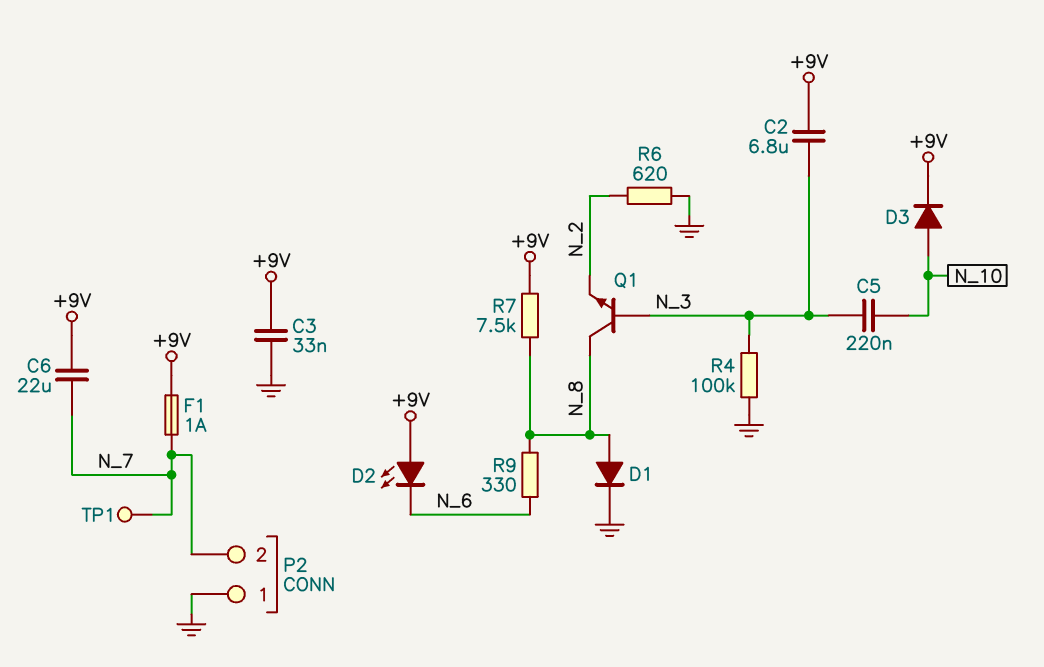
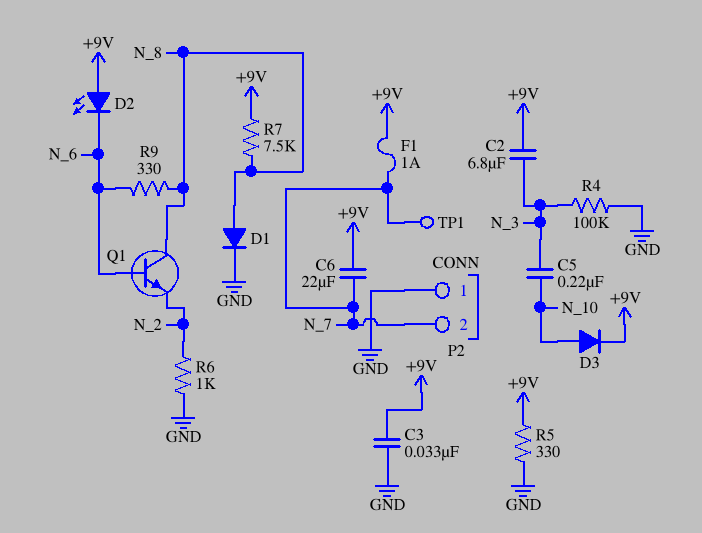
Q1: NPN (B N_3, C N_8, E N_2) -> NPN (B N_6, C N_8, E N_2)
R5: none -> 330 (+9V, GND)
R6: 620 (GND, N_2) -> 1k (GND, N_2)

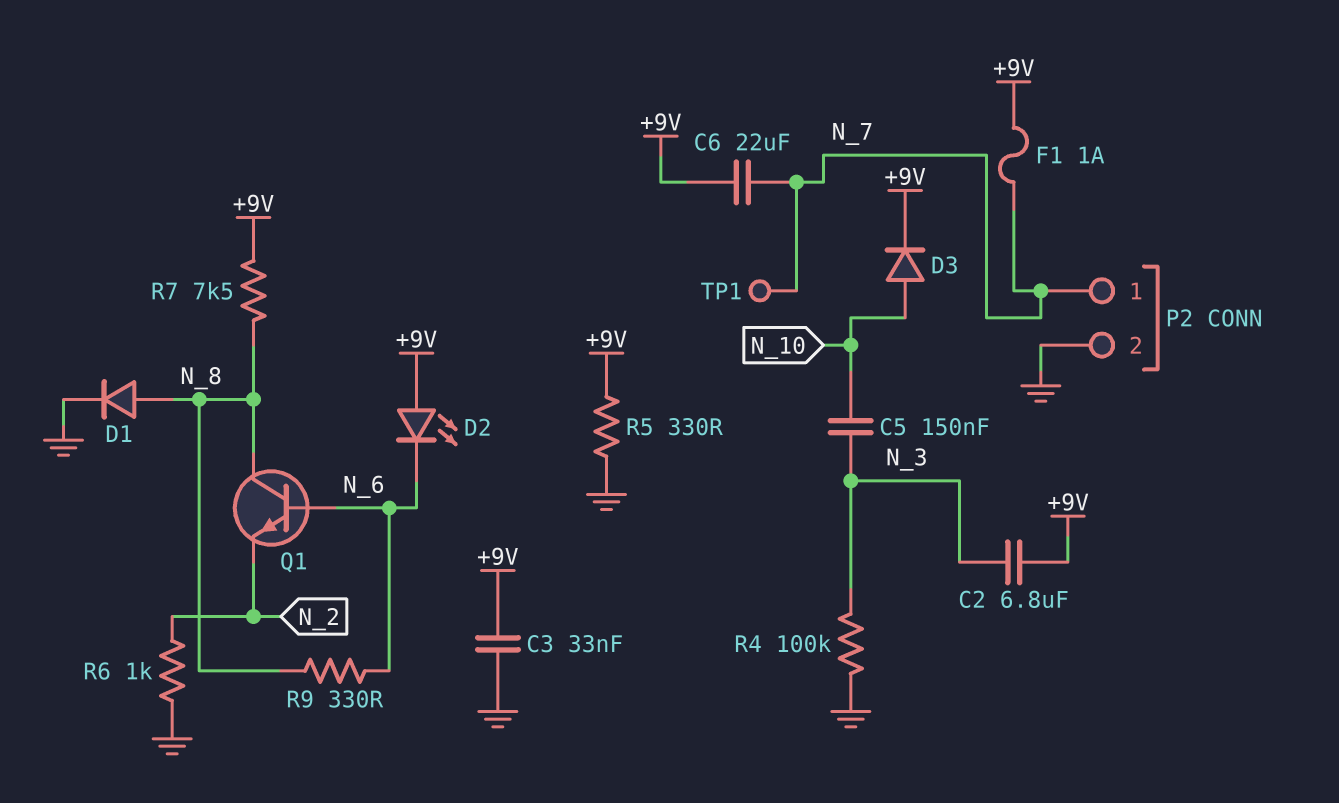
C5: 220nF (N_3, N_10) -> 150nF (N_3, N_10)
P2 pin 1: GND -> N_7
P2 pin 2: N_7 -> GND

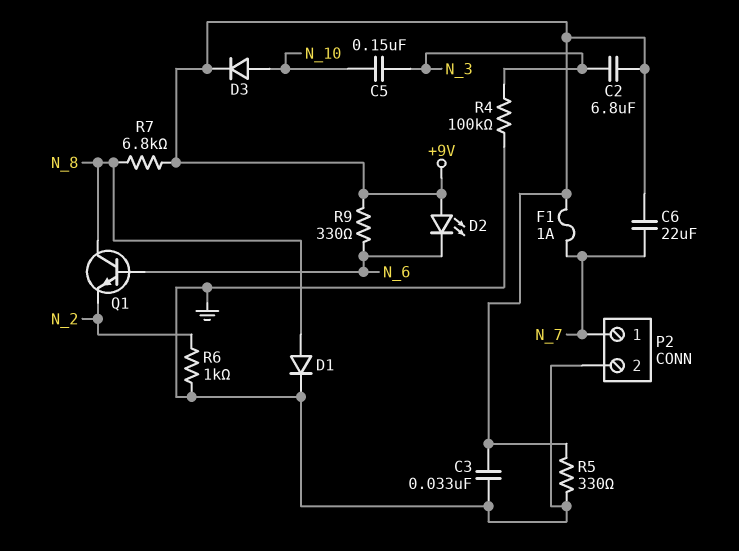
R7: 7.5k (+9V, N_8) -> 6.8k (+9V, N_8)
R9: 330 (N_6, N_8) -> 330 (+9V, N_6)
TP1: test point (N_7) -> none

